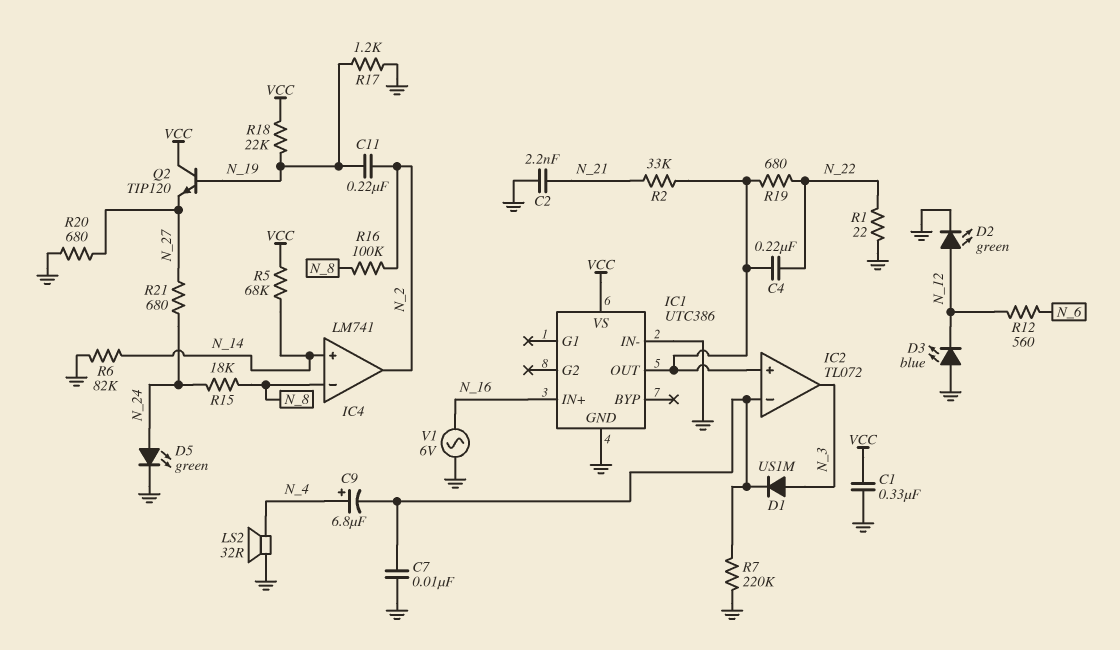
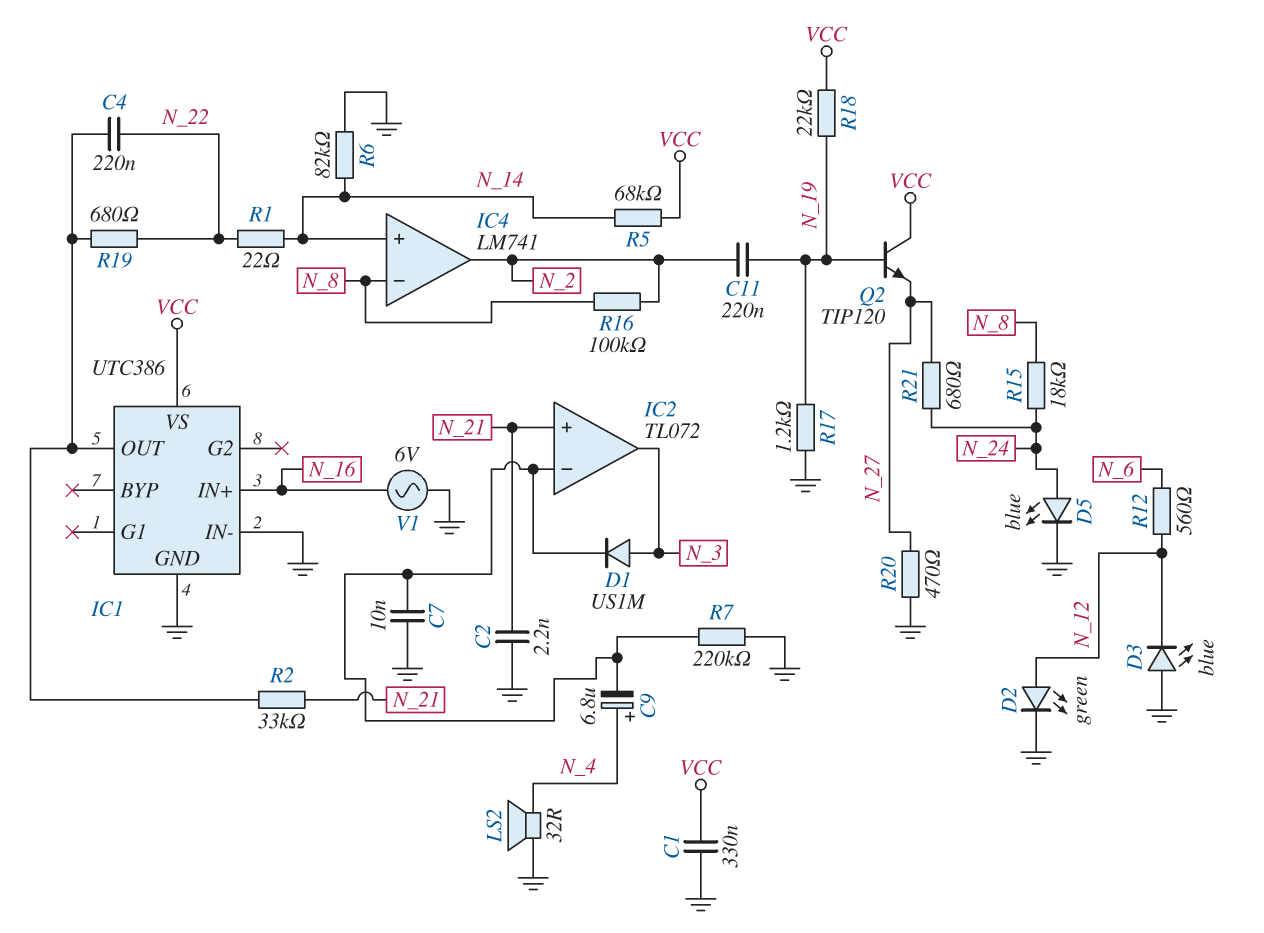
D5: LED green (A N_24, K GND) -> LED blue (A N_24, K GND)
IC2 pin in+: IC1/OUT -> N_21
R1: 22 (GND, N_22) -> 22 (N_14, N_22)
R20: 680 (GND, N_27) -> 470 (GND, N_27)

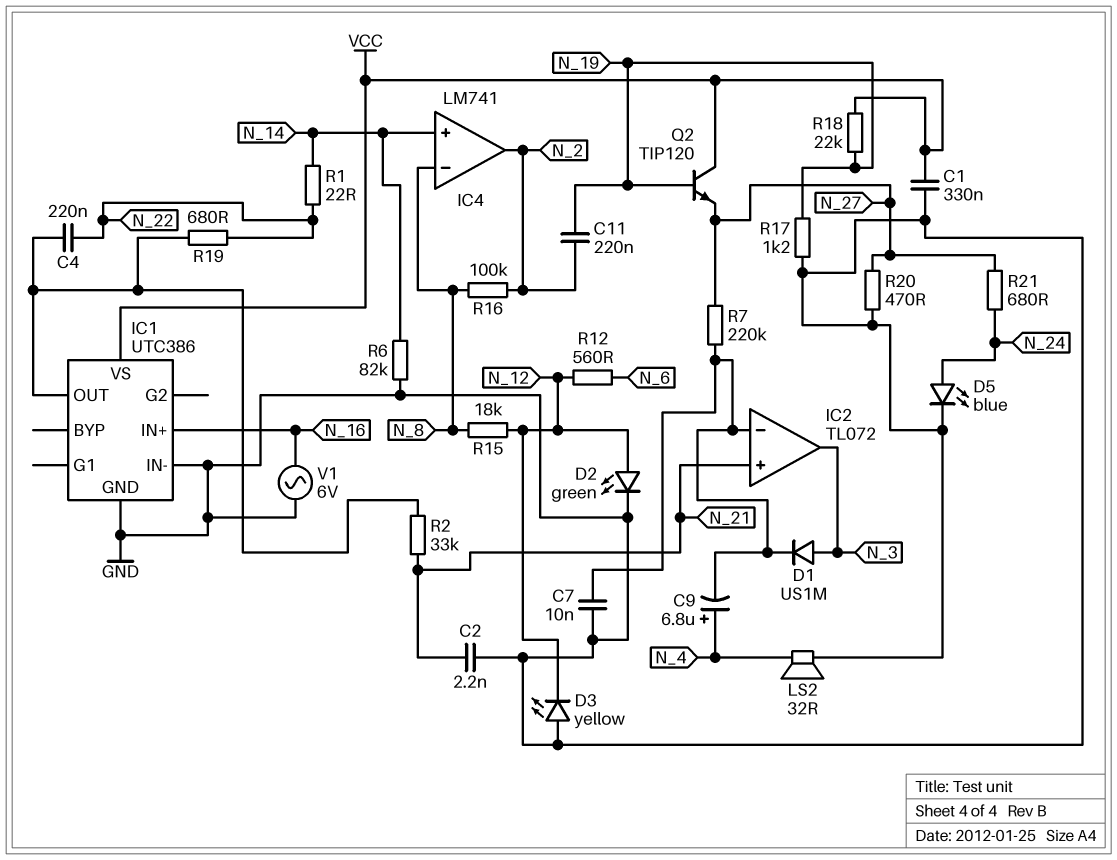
D3: LED blue (A GND, K N_12) -> LED yellow (A GND, K N_12)
R5: 68k (N_14, VCC) -> none
R7: 220k (GND, IC2/in-) -> 220k (IC2/in-, N_27)
R15: 18k (N_8, N_24) -> 18k (N_8, N_12)

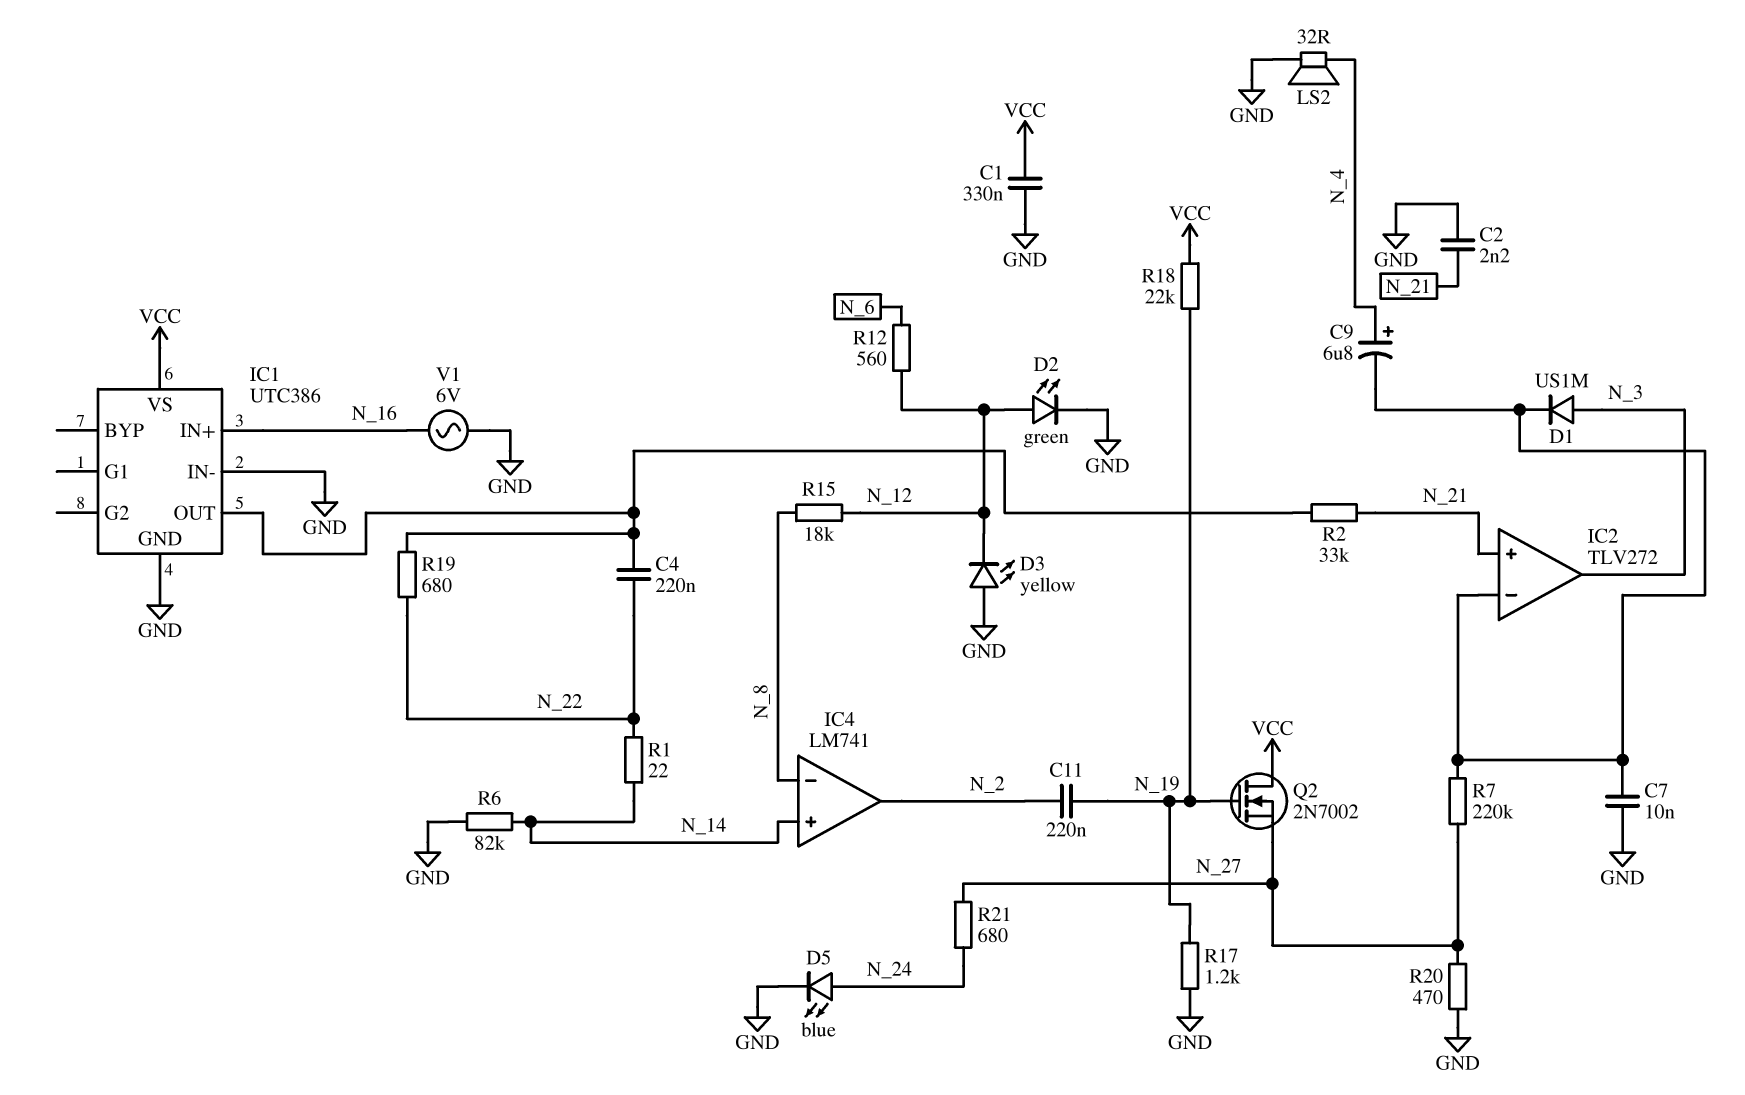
IC2: TL072 -> TLV272
Q2: NPN TIP120 (B N_19, C VCC, E N_27) -> NMOS 2N7002 (G N_19, D VCC, S N_27)
R16: 100k (N_2, N_8) -> none

